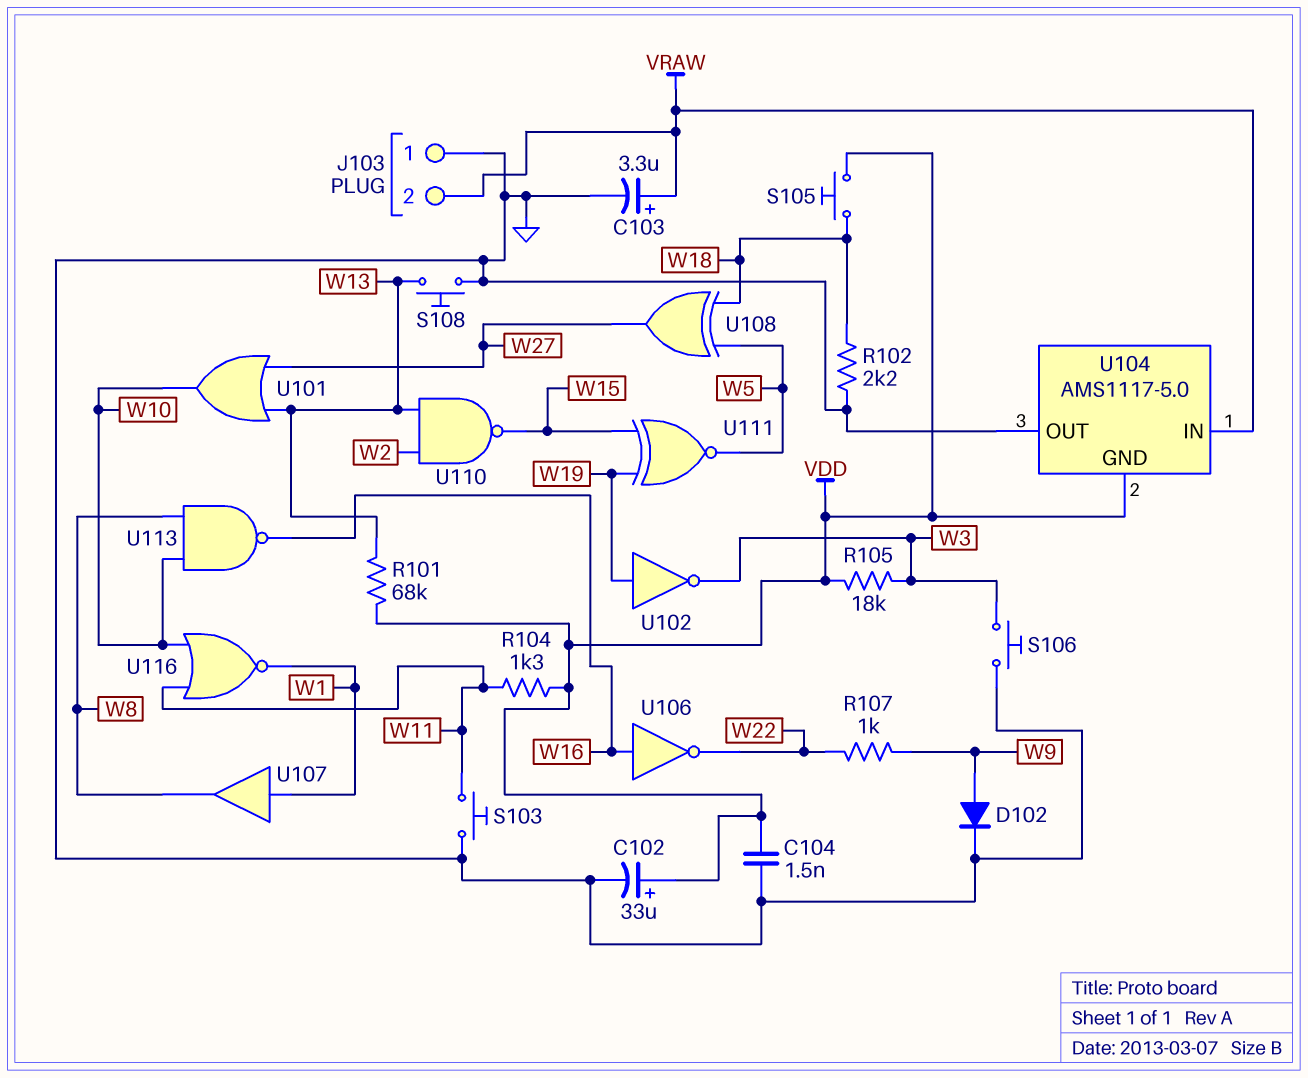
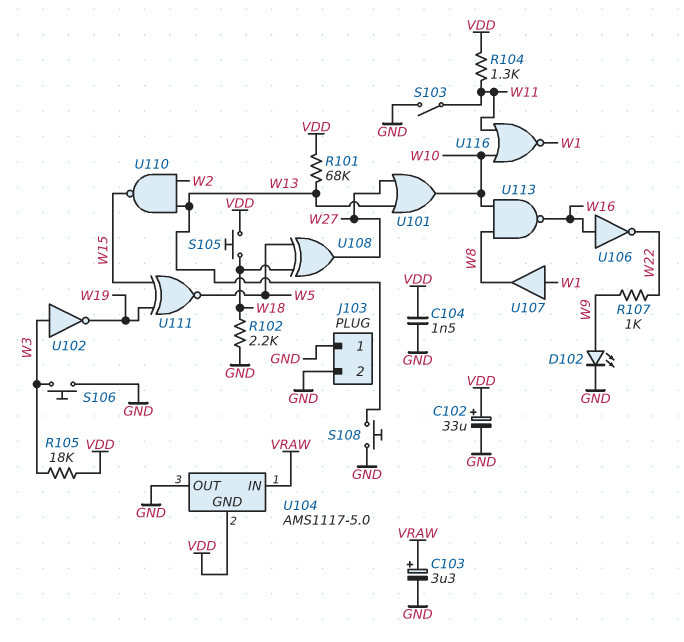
D102: diode (A W9, K GND) -> LED (A W9, K GND)
J103 pin 2: VRAW -> GND
S103: button (GND, W11) -> switch (GND, W11)
U102: NOT (in W19, out W3) -> NOT (in W3, out W19)

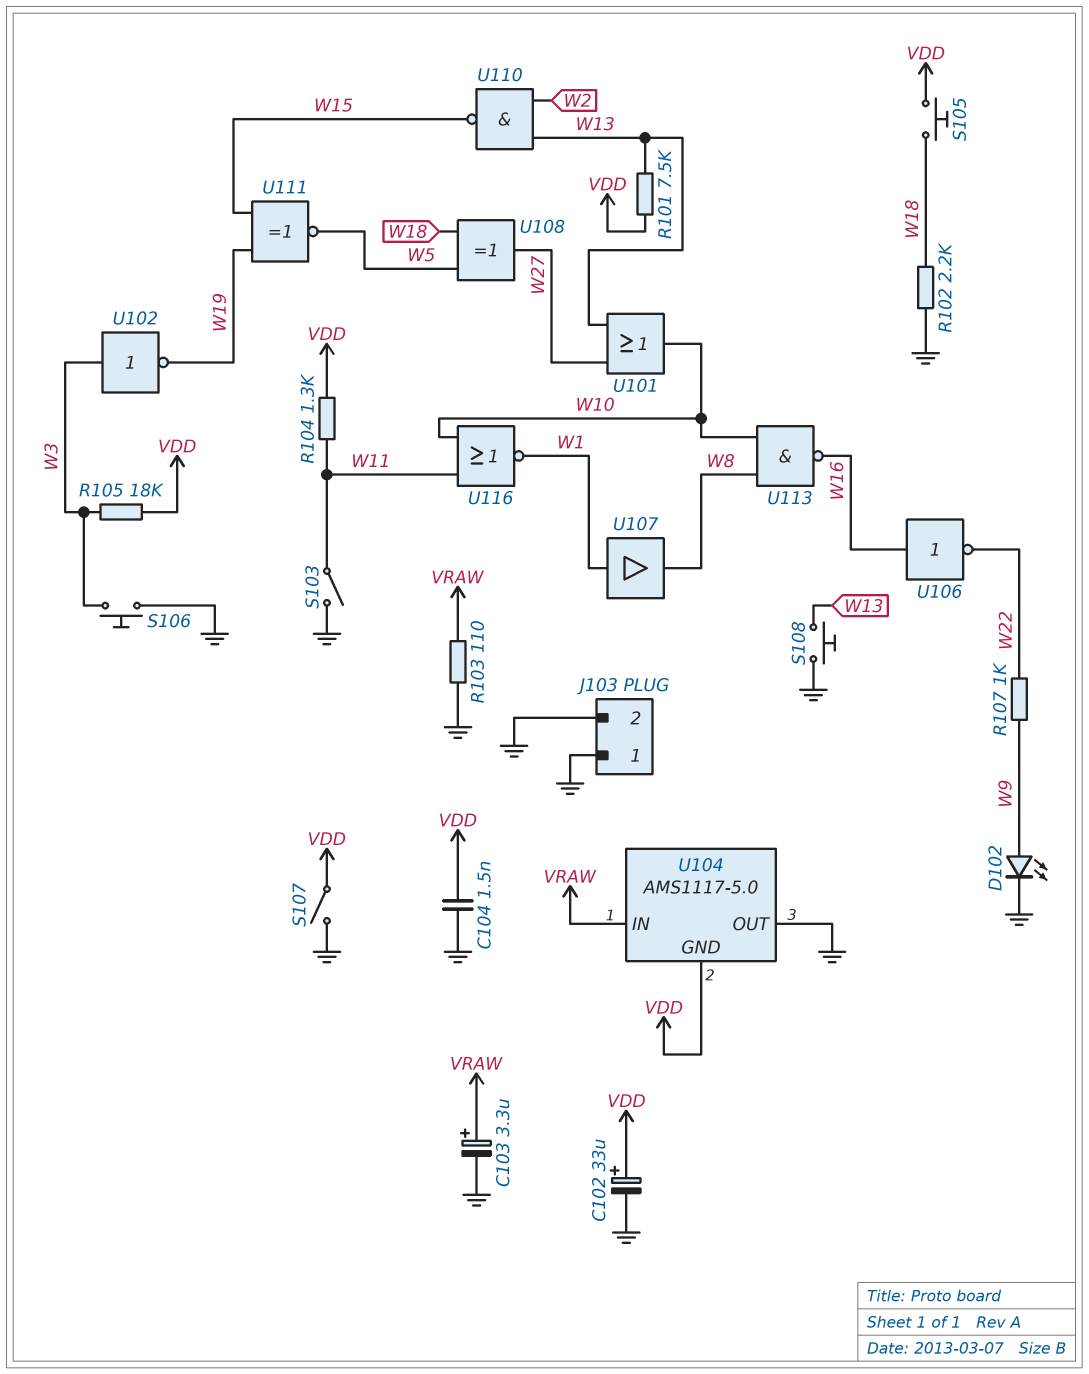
R101: 68k (VDD, W13) -> 7.5k (VDD, W13)
R103: none -> 110 (GND, VRAW)
S107: none -> switch (GND, VDD)

